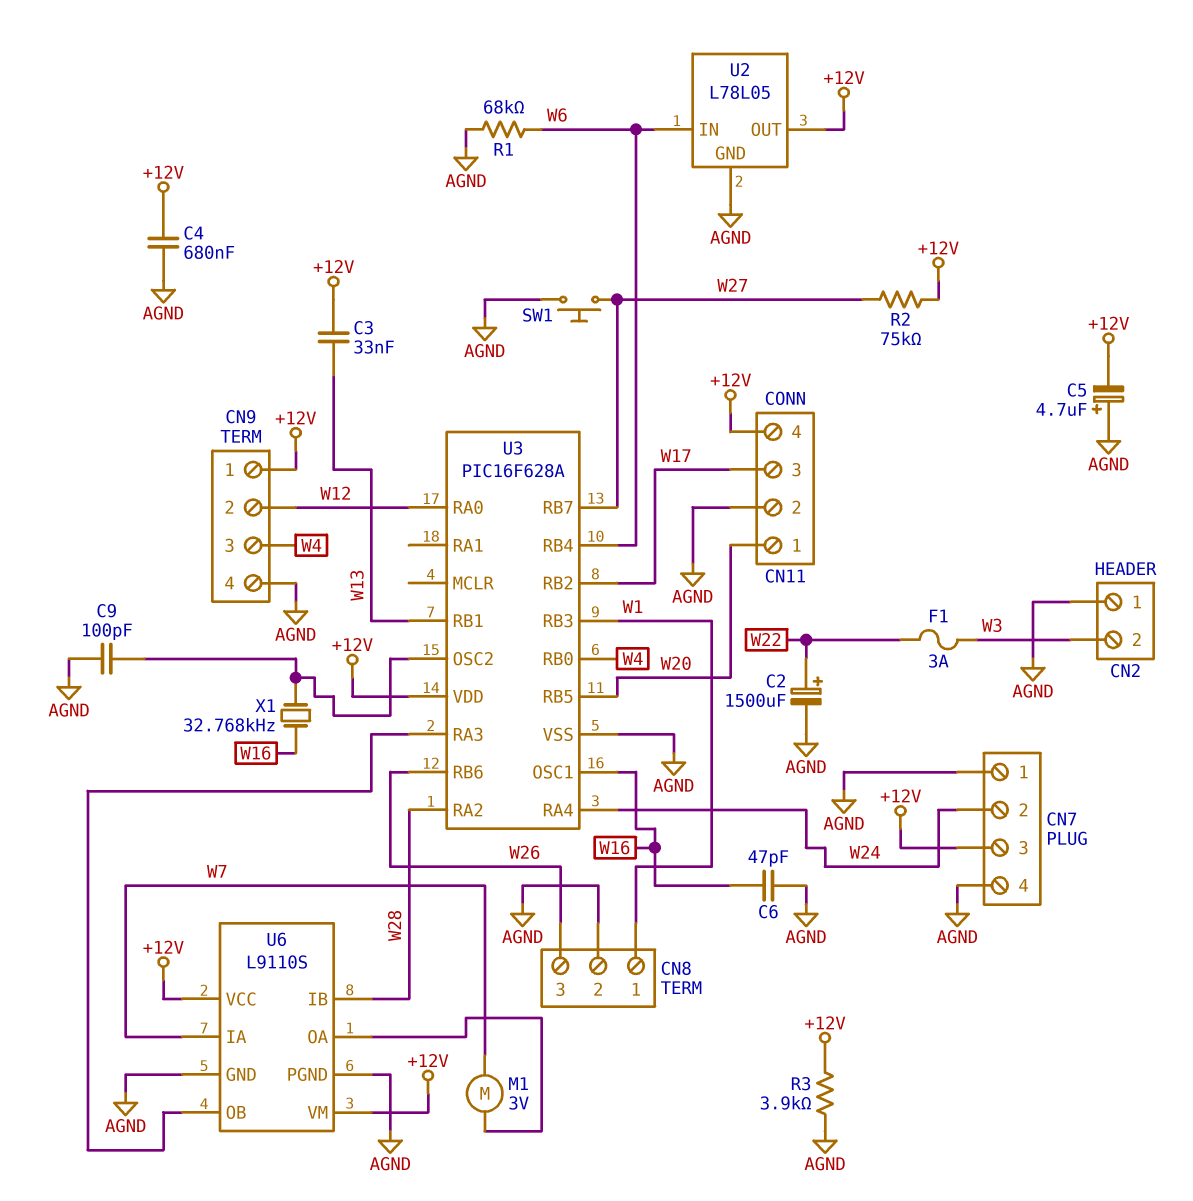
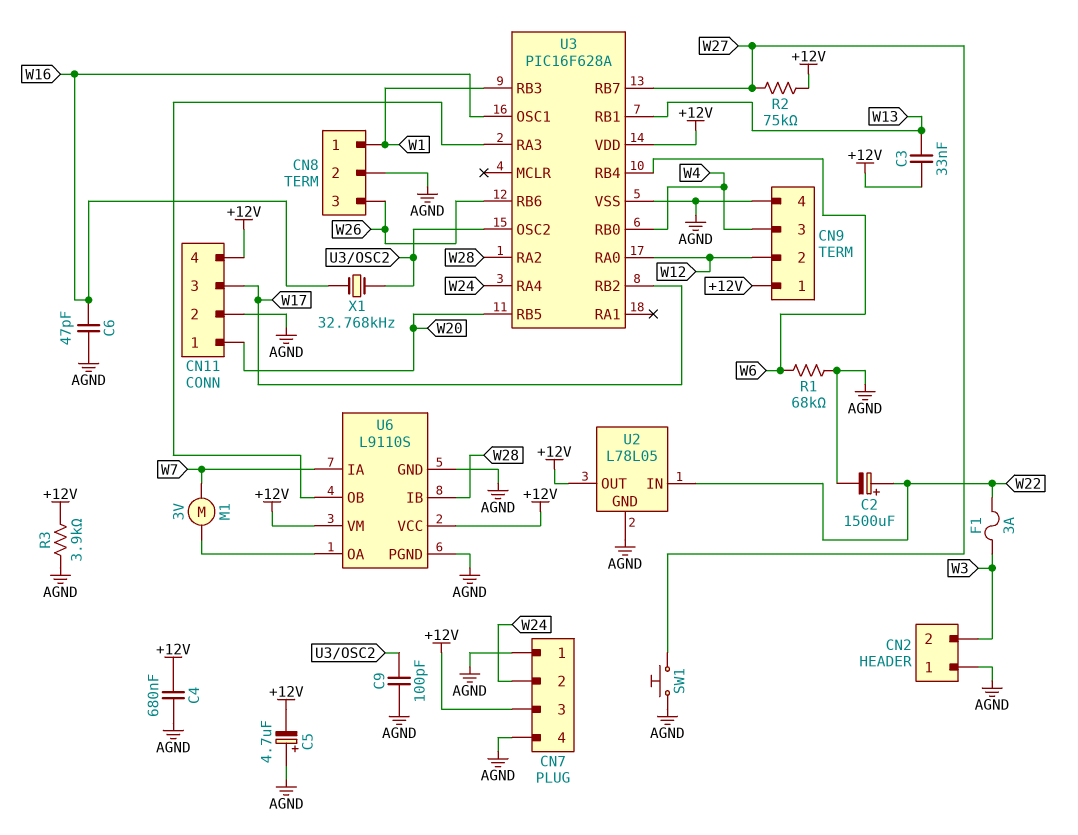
U2 pin IN: W6 -> W22

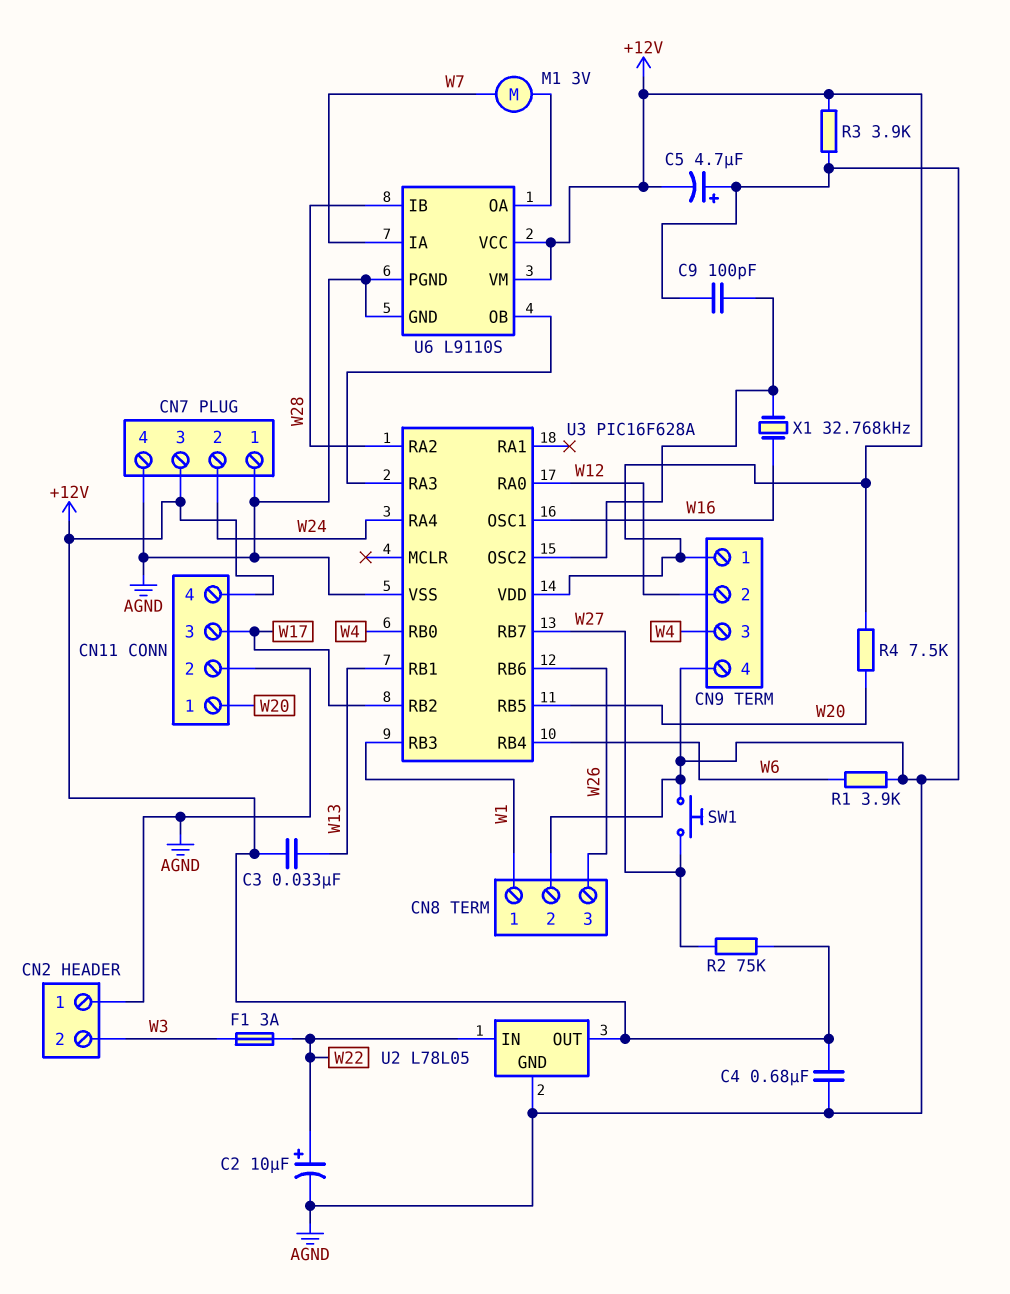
C2: 1500uF (plus W22, minus AGND) -> 10uF (plus W22, minus AGND)
C6: 47pF (AGND, W16) -> none
R1: 68k (AGND, W6) -> 3.9k (AGND, W6)
R4: none -> 7.5k (+12V, W20)

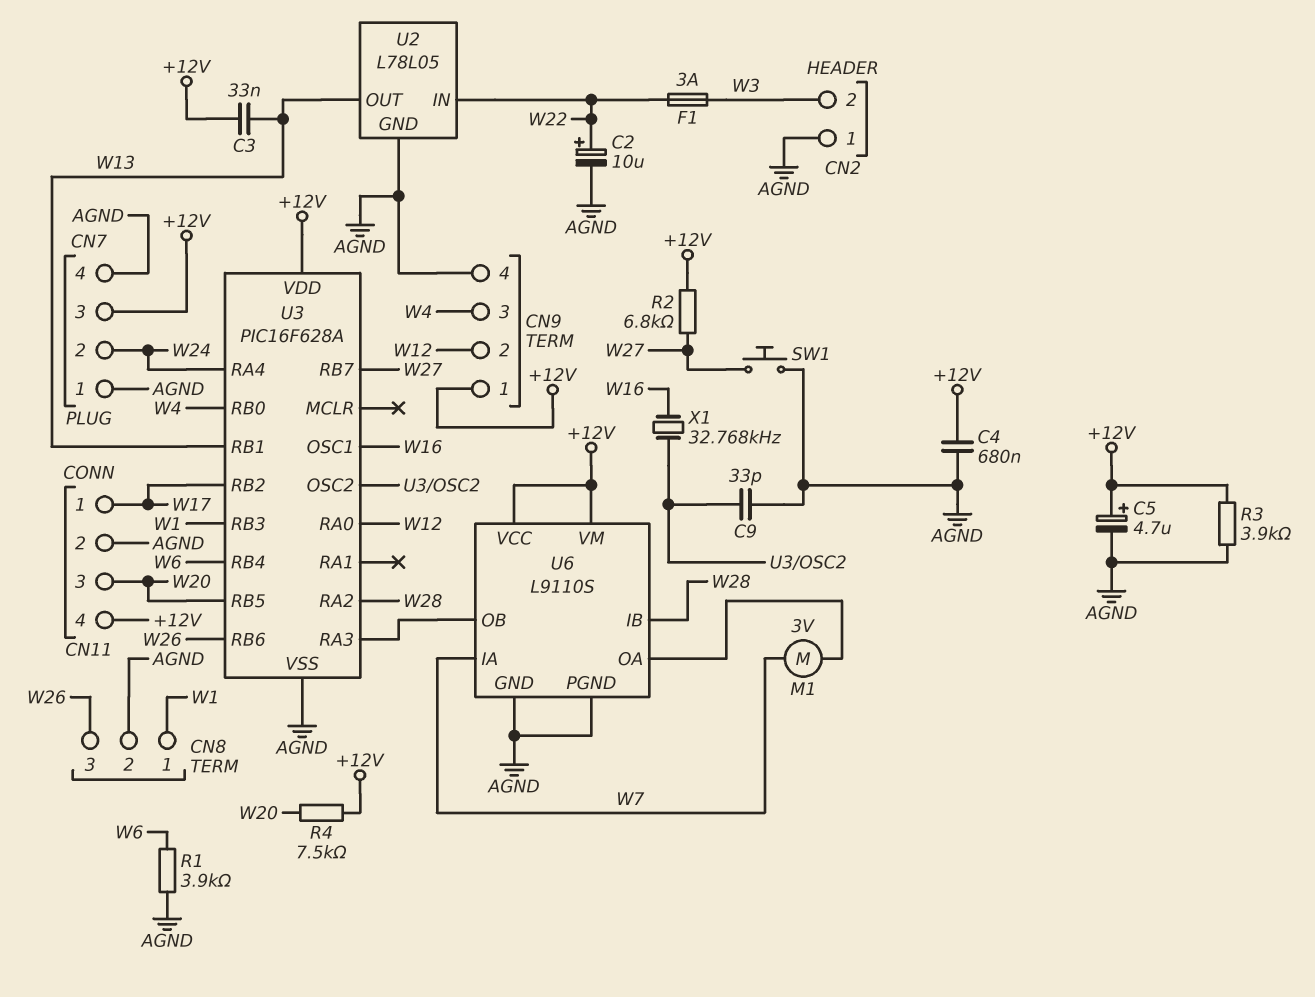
C5: 4.7uF (plus AGND, minus +12V) -> 4.7uF (plus +12V, minus AGND)
C9: 100pF (AGND, U3/OSC2) -> 33pF (AGND, U3/OSC2)
CN11 pin 1: W20 -> W17
CN11 pin 3: W17 -> W20
R2: 75k (+12V, W27) -> 6.8k (+12V, W27)
U2 pin OUT: +12V -> W13

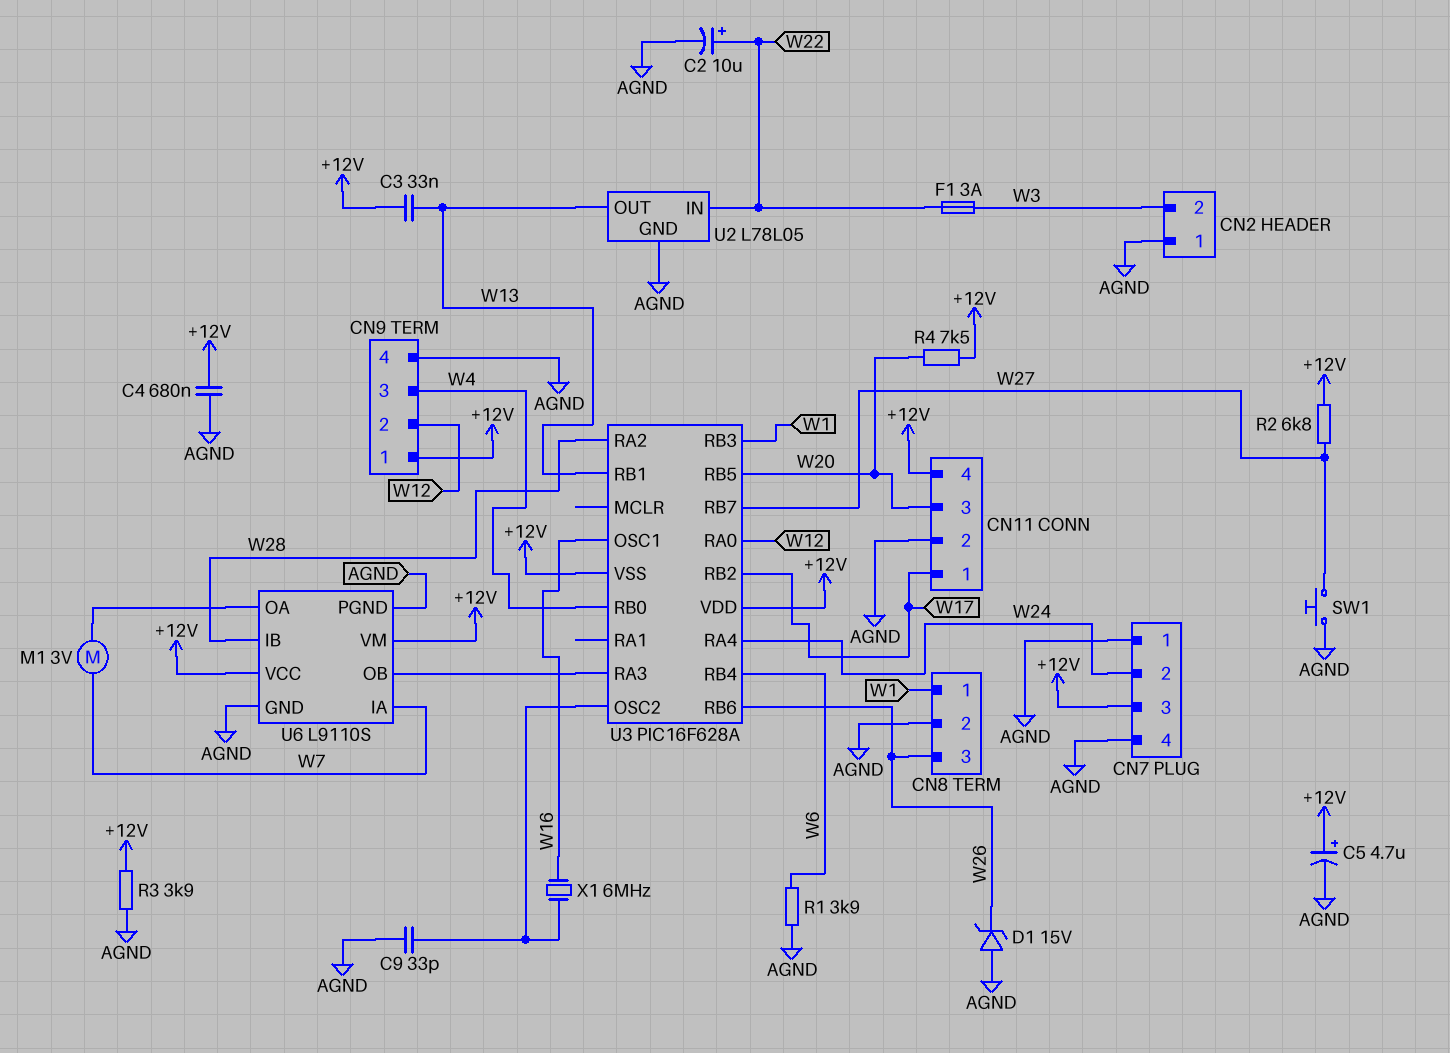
D1: none -> zener 15V (A AGND, K W26)
U3 pin VSS: AGND -> +12V
X1: 32.768kHz (U3/OSC2, W16) -> 6MHz (U3/OSC2, W16)

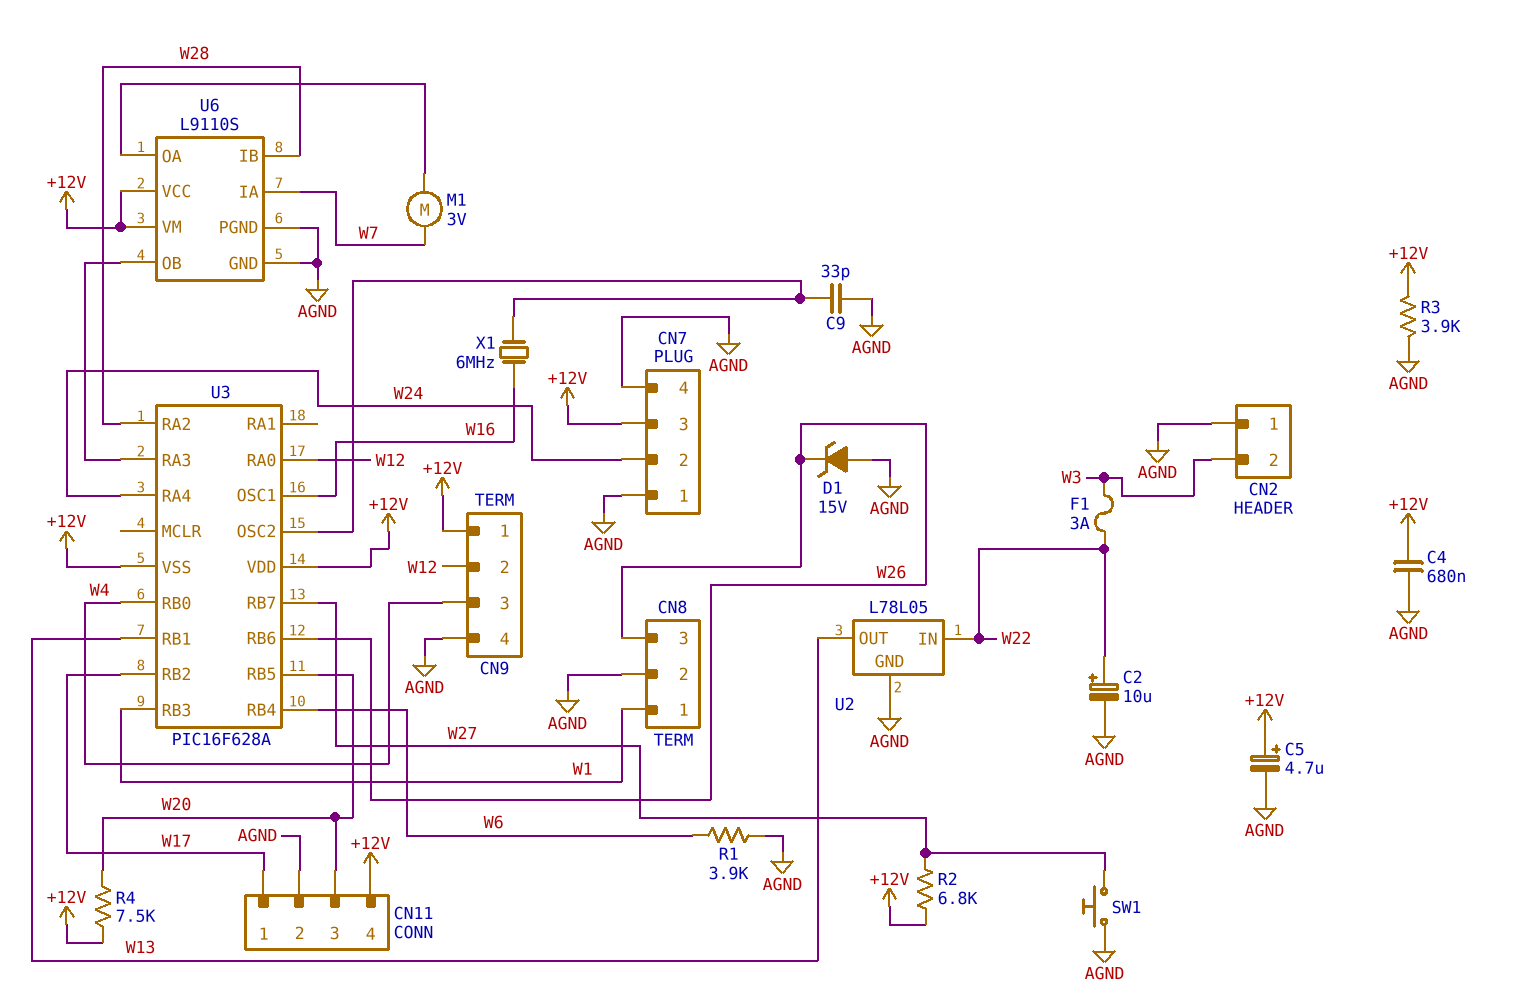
C3: 33nF (+12V, W13) -> none

